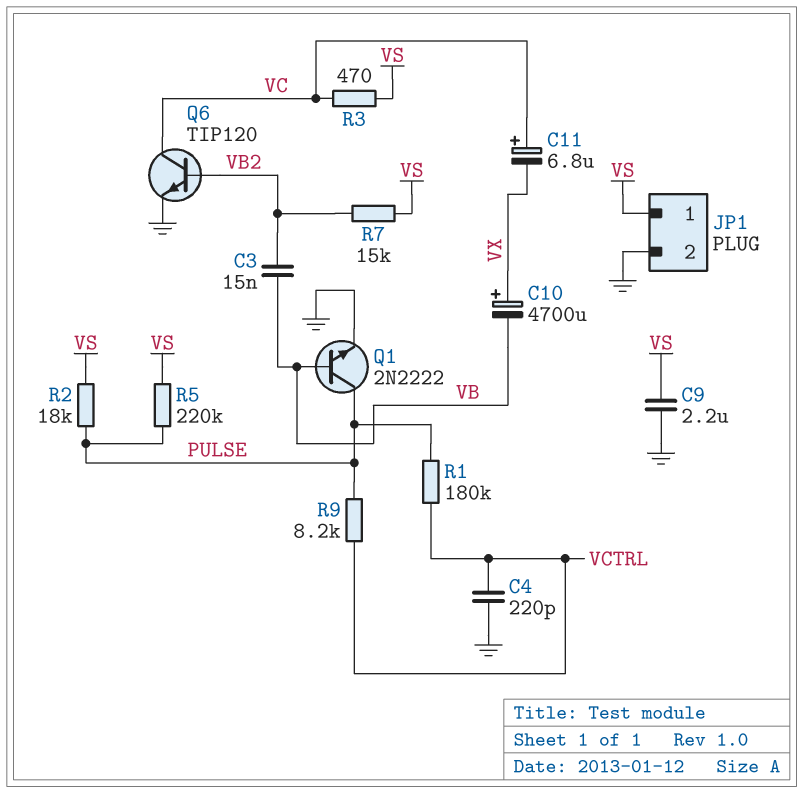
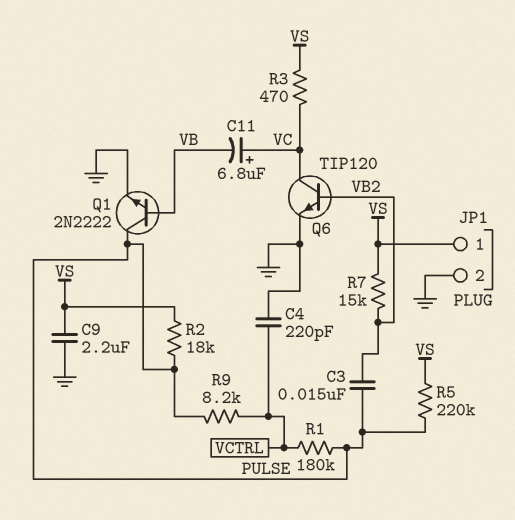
C3: 15nF (VB, VB2) -> 15nF (PULSE, VB2)
C10: 4700uF (plus VX, minus VB) -> none
C11: 6.8uF (plus VC, minus VX) -> 6.8uF (plus VC, minus VB)

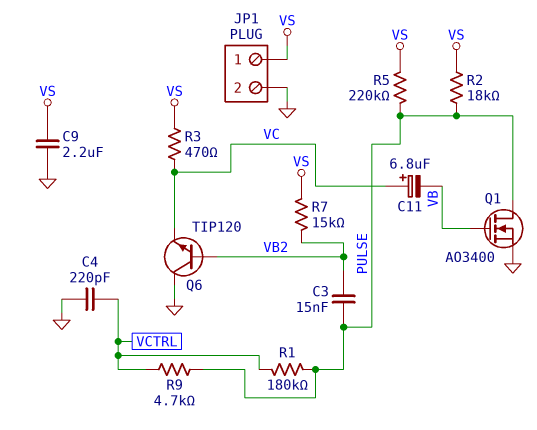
Q1: NPN 2N2222 (B VB, C PULSE, E GND) -> NMOS AO3400 (G VB, D PULSE, S GND)
Q6: NPN TIP120 (B VB2, C VC, E GND) -> NPN TIP120 (B VB2, C GND, E VC)
R9: 8.2k (PULSE, VCTRL) -> 4.7k (PULSE, VCTRL)

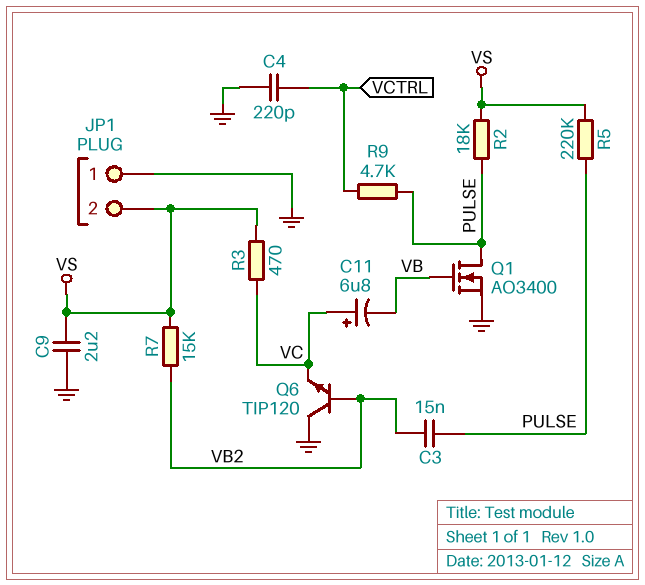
JP1 pin 1: VS -> GND
JP1 pin 2: GND -> VS
R1: 180k (PULSE, VCTRL) -> none

